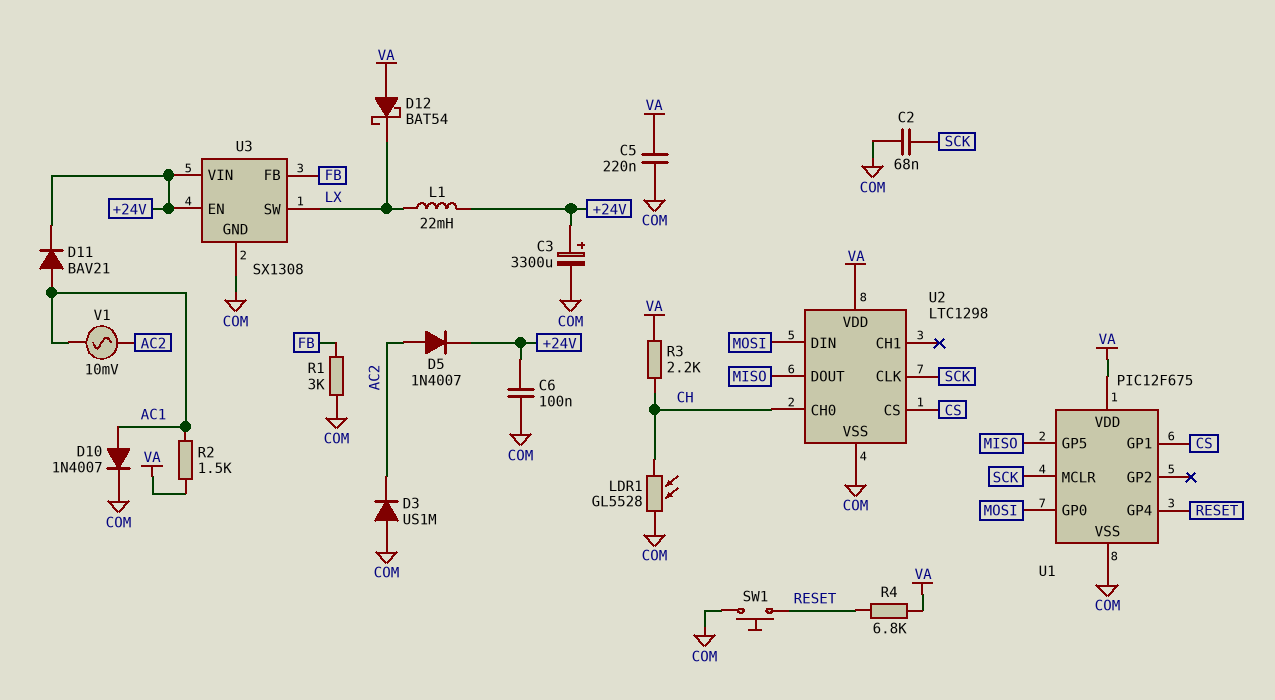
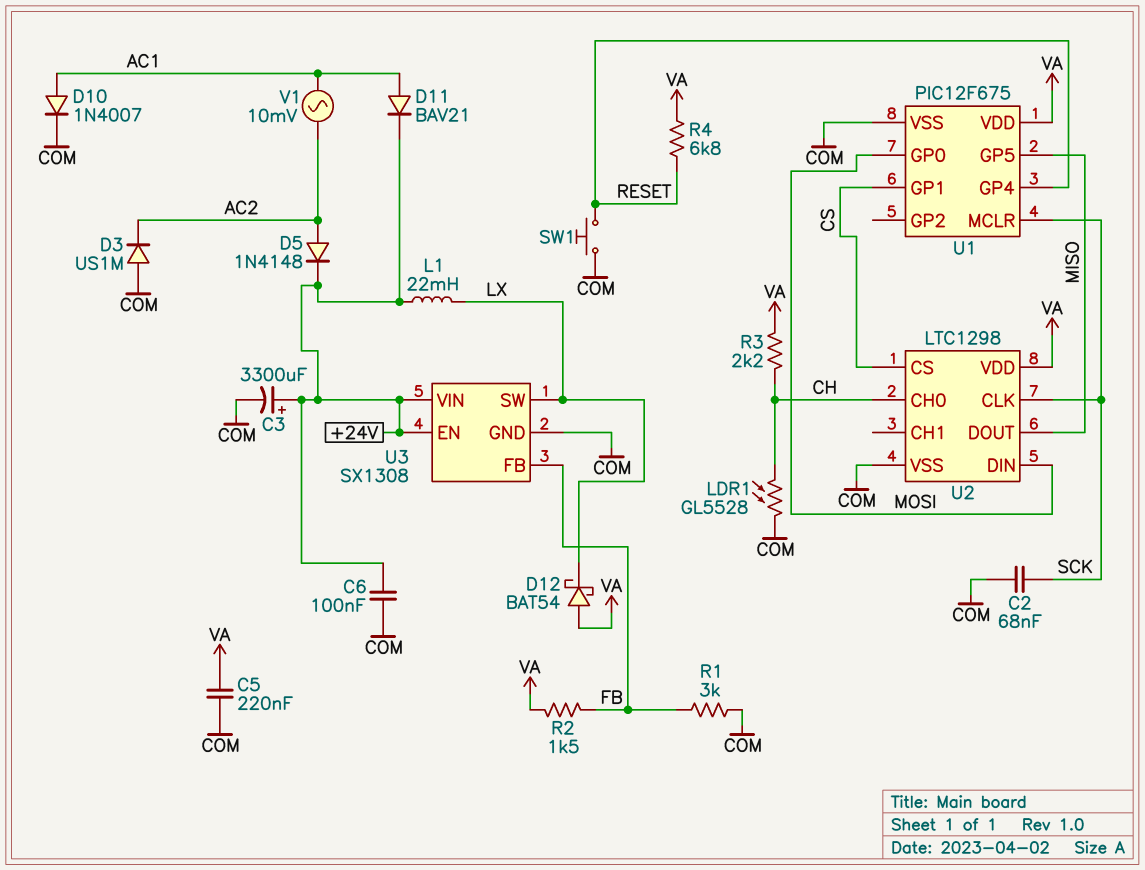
D5: diode 1N4007 (A AC2, K +24V) -> diode 1N4148 (A AC2, K +24V)
R2: 1.5k (AC1, VA) -> 1.5k (FB, VA)

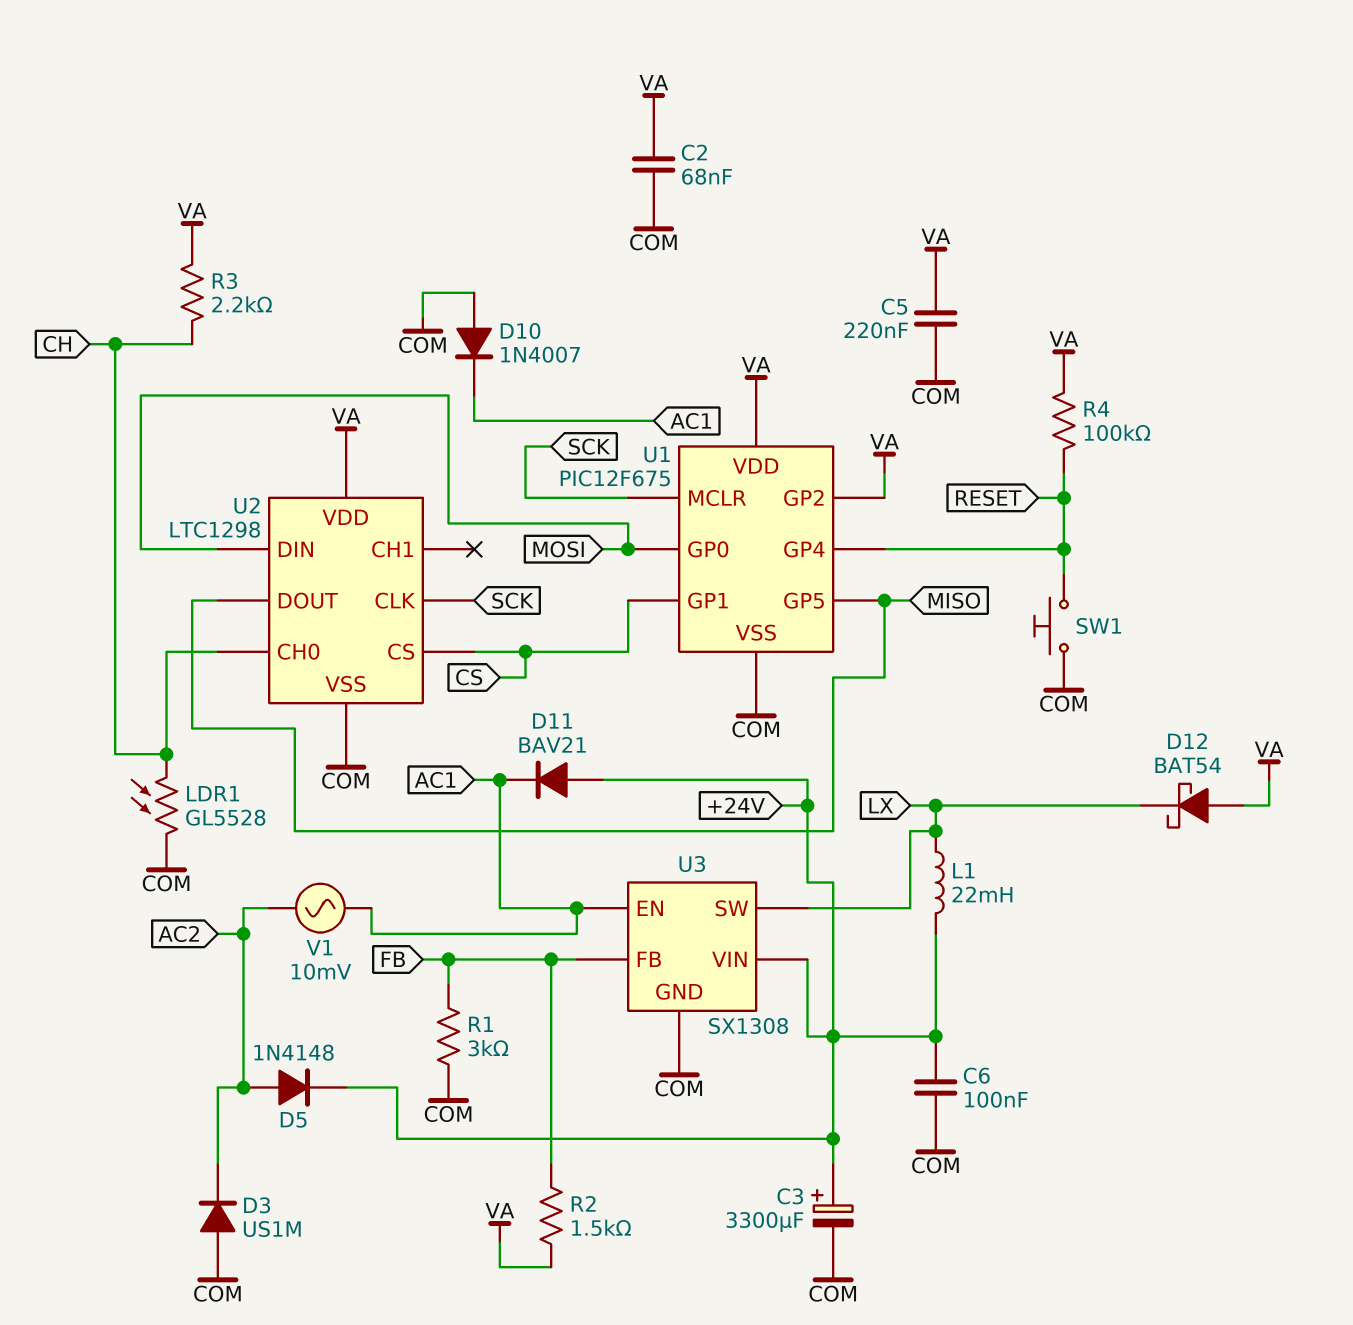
C2: 68nF (COM, SCK) -> 68nF (COM, VA)
D10: diode 1N4007 (A AC1, K COM) -> diode 1N4007 (A COM, K AC1)
D11: diode BAV21 (A AC1, K +24V) -> diode BAV21 (A +24V, K AC1)
R4: 6.8k (RESET, VA) -> 100k (RESET, VA)
U1 pin GP2: none -> VA
U3 pin EN: +24V -> AC1

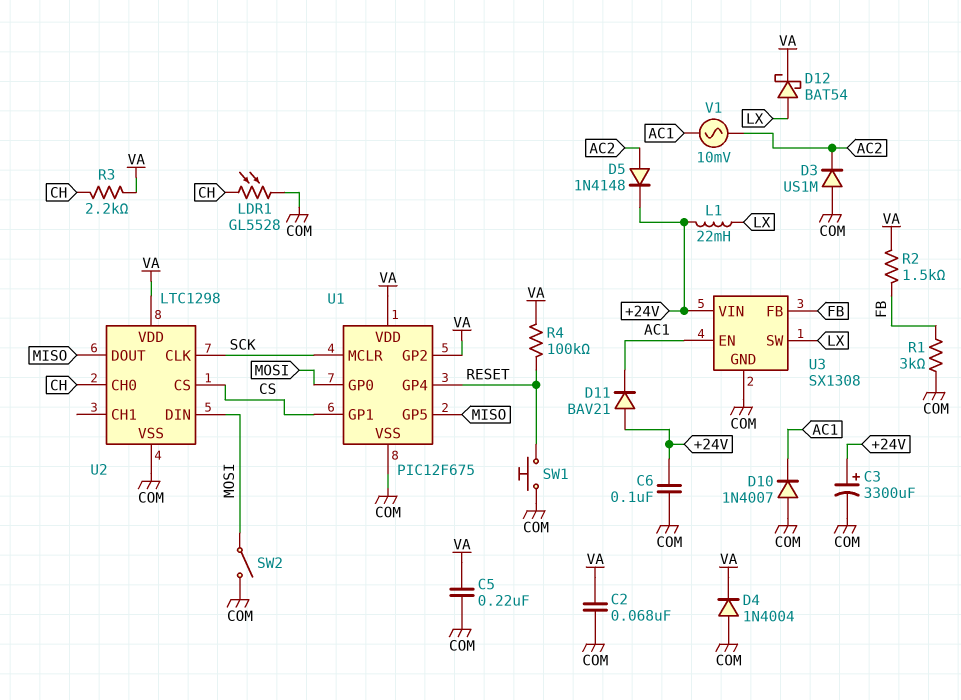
D4: none -> diode 1N4004 (A COM, K VA)
D12: schottky BAT54 (A VA, K LX) -> schottky BAT54 (A LX, K VA)
SW2: none -> switch (COM, MOSI)

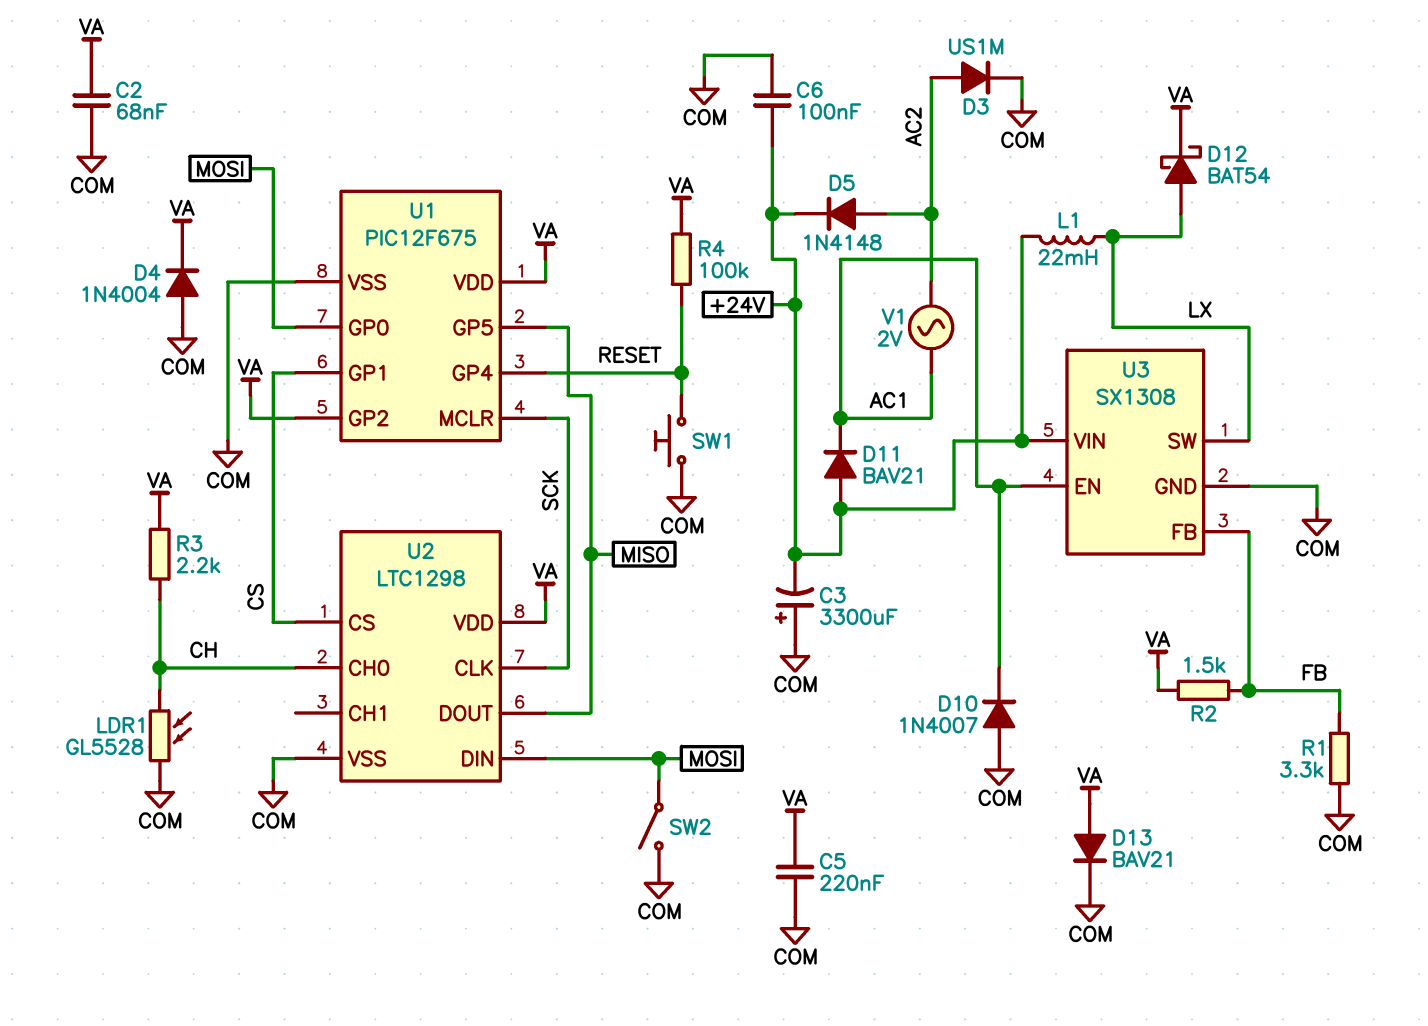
C3: 3300uF (plus +24V, minus COM) -> 3300uF (plus COM, minus +24V)
D3: diode US1M (A COM, K AC2) -> diode US1M (A AC2, K COM)
D13: none -> diode BAV21 (A VA, K COM)
R1: 3k (COM, FB) -> 3.3k (COM, FB)
V1: AC 10mV (AC1, AC2) -> AC 2V (AC1, AC2)

